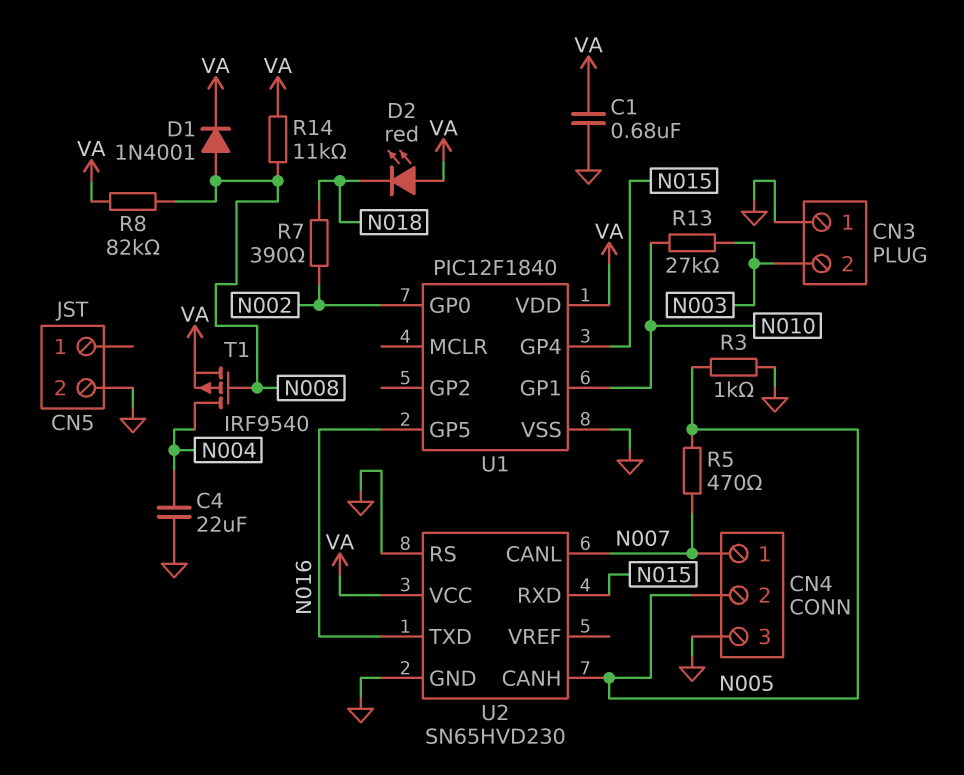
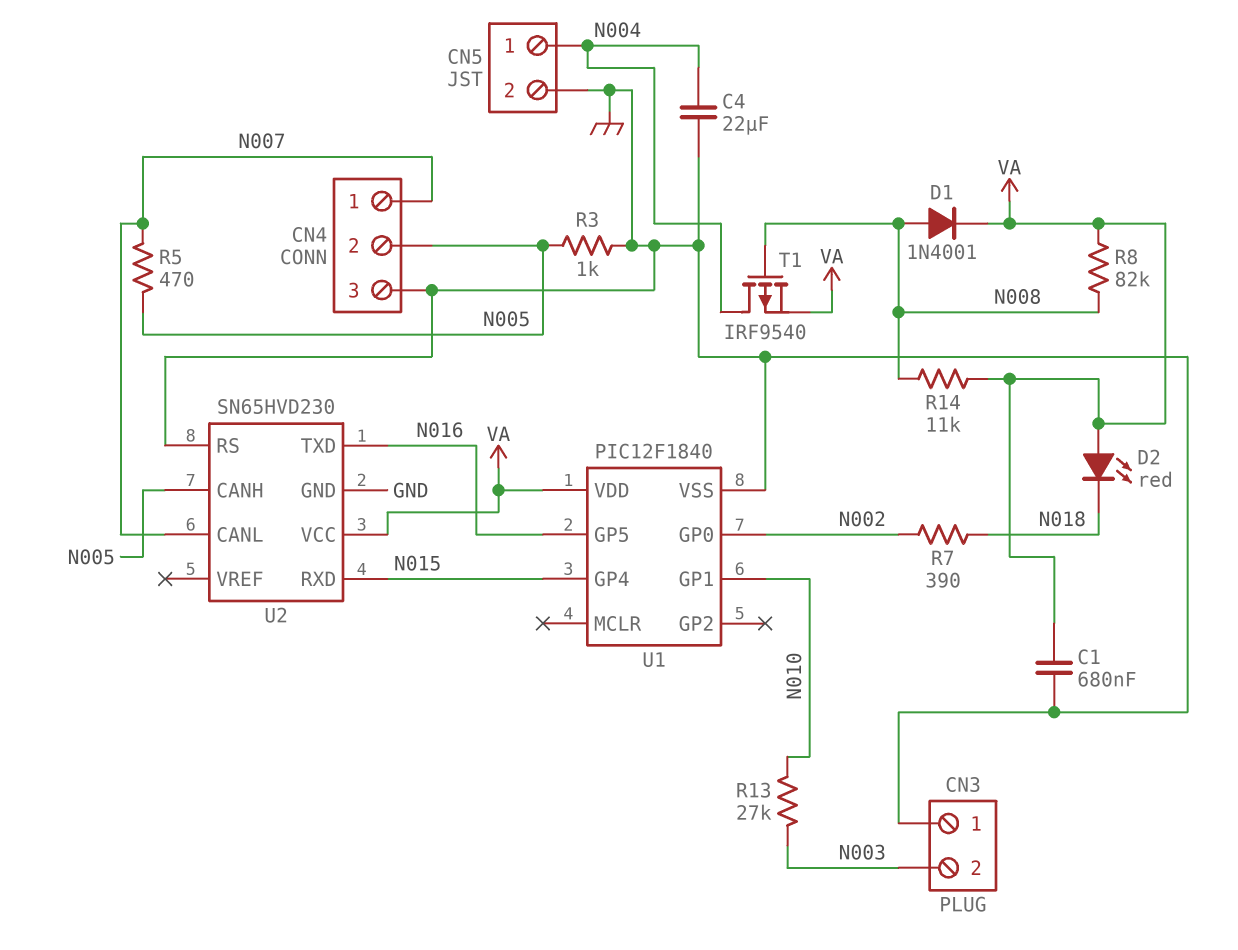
CN5 pin 1: none -> N004

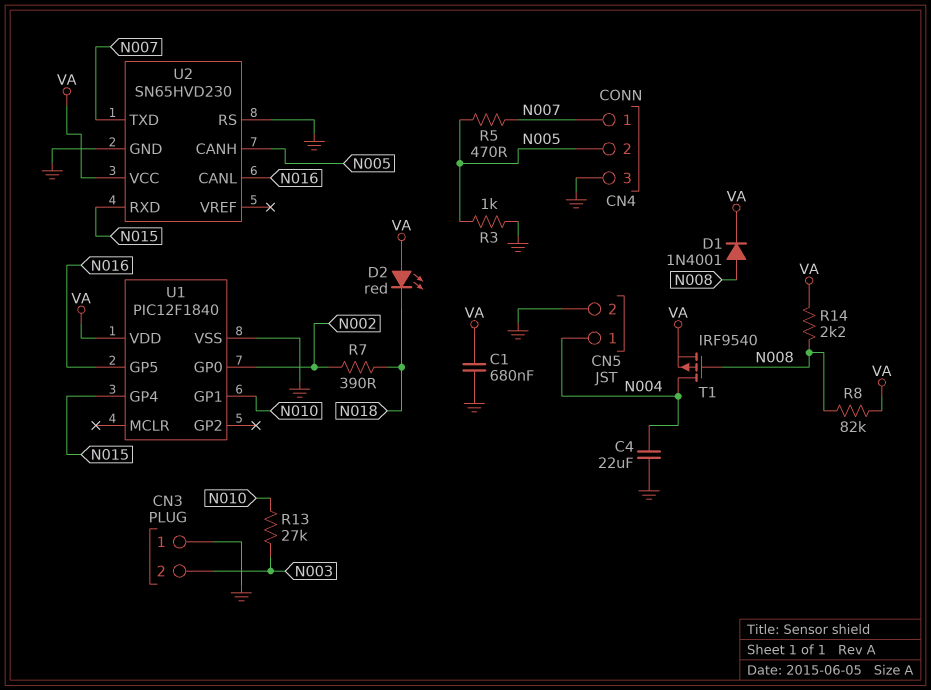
R14: 11k (N008, VA) -> 2.2k (N008, VA)
U2 pin CANL: N007 -> N016
U2 pin TXD: N016 -> N007

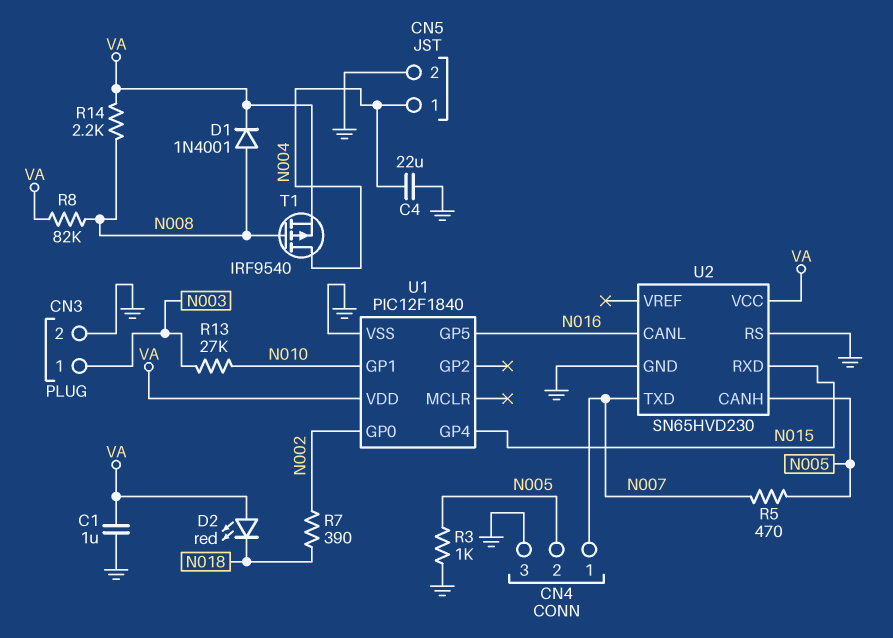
C1: 680nF (GND, VA) -> 1uF (GND, VA)
CN3 pin 1: GND -> N003
CN3 pin 2: N003 -> GND

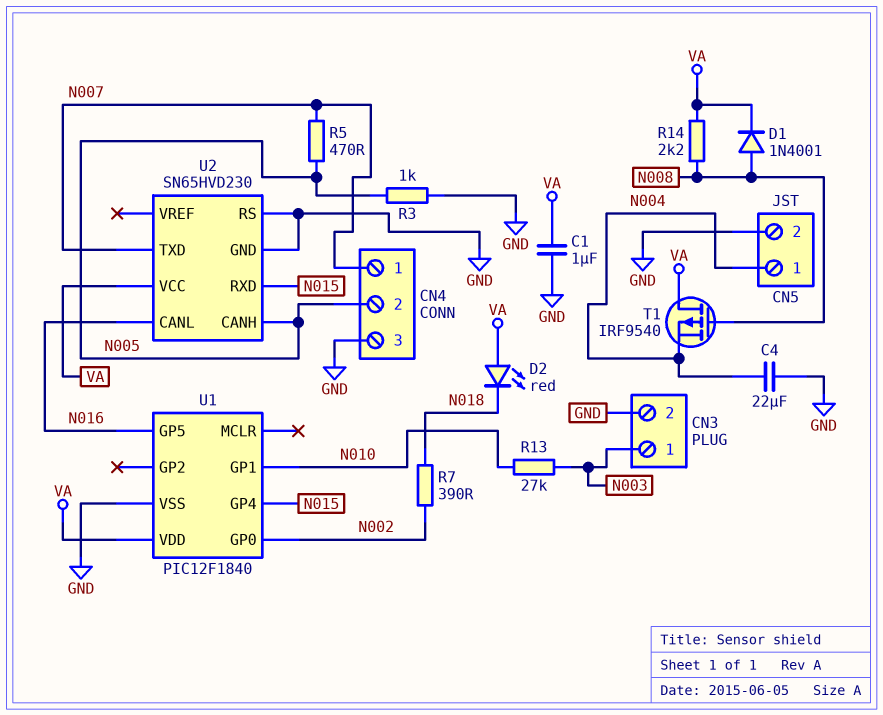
R8: 82k (N008, VA) -> none
T1: PMOS IRF9540 (G N008, D N004, S VA) -> PMOS IRF9540 (G N008, D VA, S N004)

